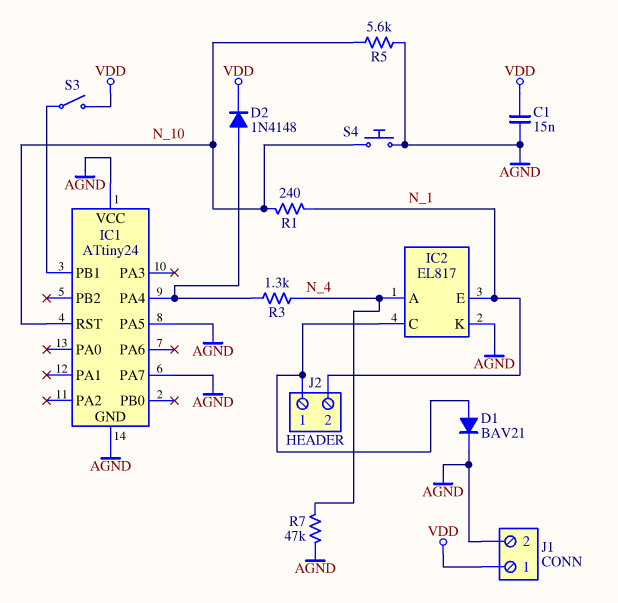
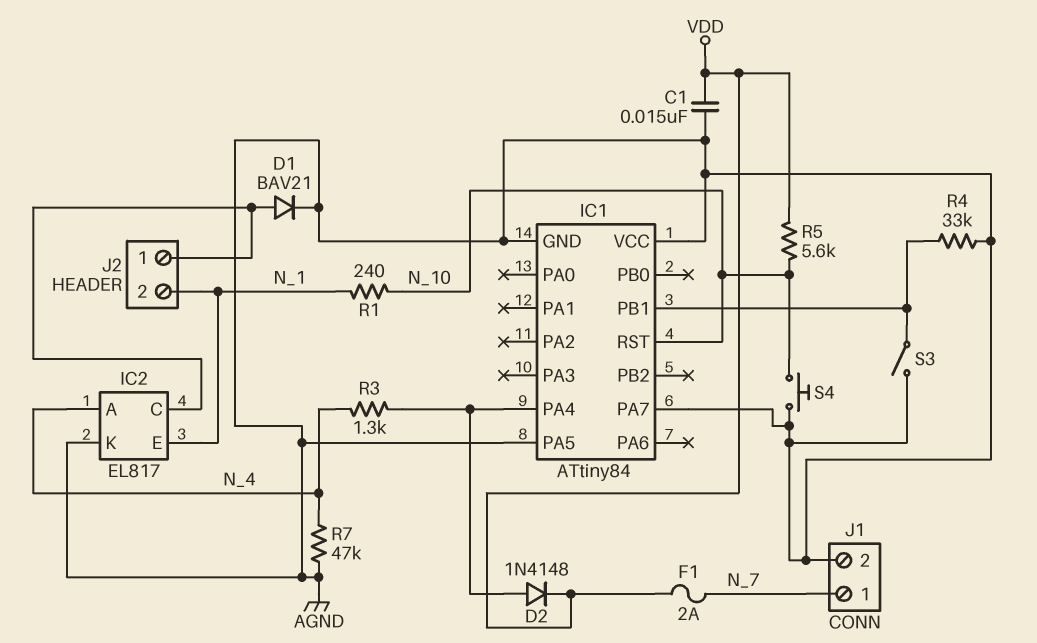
F1: none -> 2A (N_7, VDD)
IC1: ATtiny24 -> ATtiny84
J1 pin 1: VDD -> N_7
R4: none -> 33k (AGND, IC1/PB1)
R5: 5.6k (AGND, N_10) -> 5.6k (N_10, VDD)
S3: switch (IC1/PB1, VDD) -> switch (AGND, IC1/PB1)

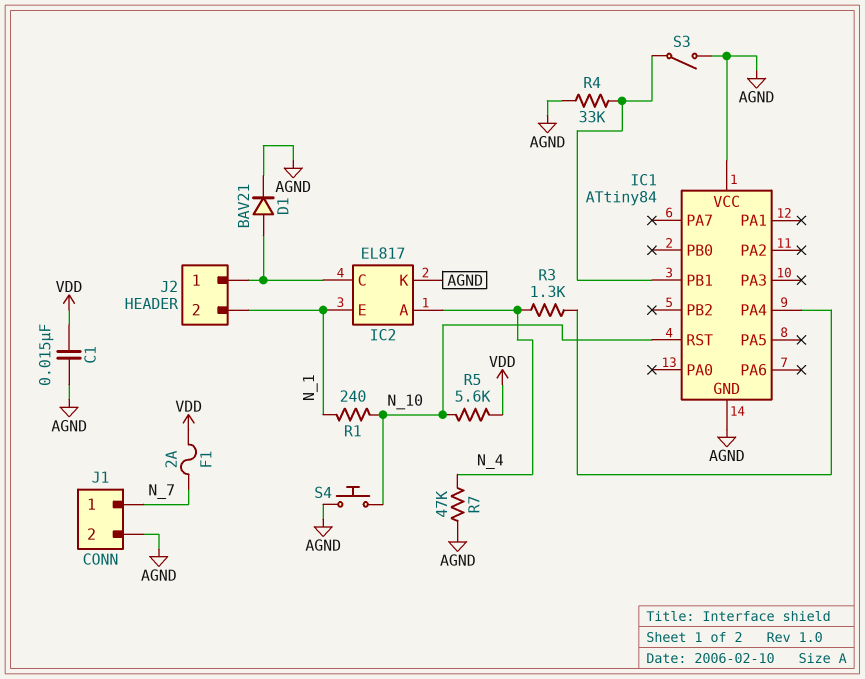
D2: diode 1N4148 (A IC1/PA4, K VDD) -> none
IC1 pin PA5: AGND -> none
IC1 pin PA7: AGND -> none

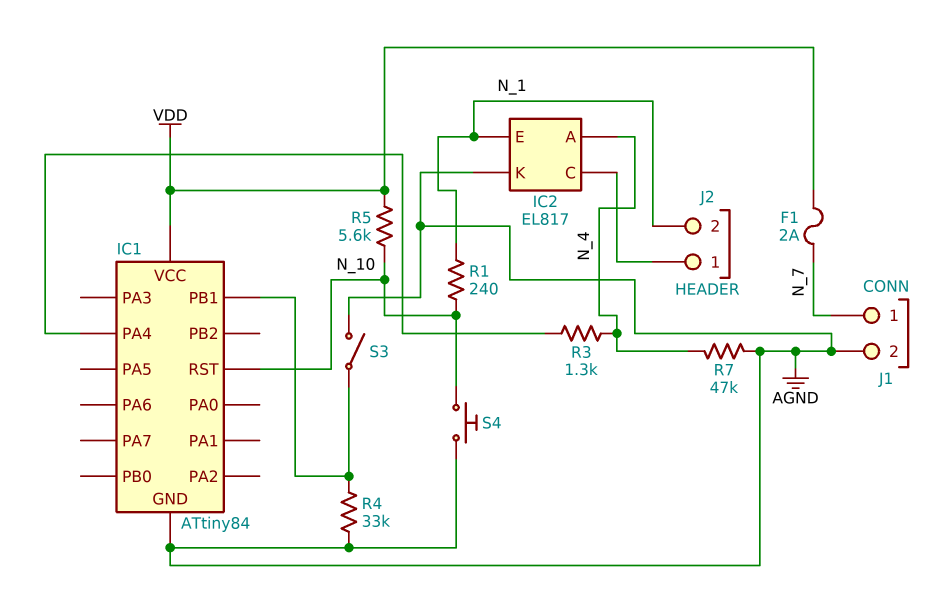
C1: 15nF (AGND, VDD) -> none
D1: diode BAV21 (A IC2/C, K AGND) -> none
IC1 pin VCC: AGND -> VDD

